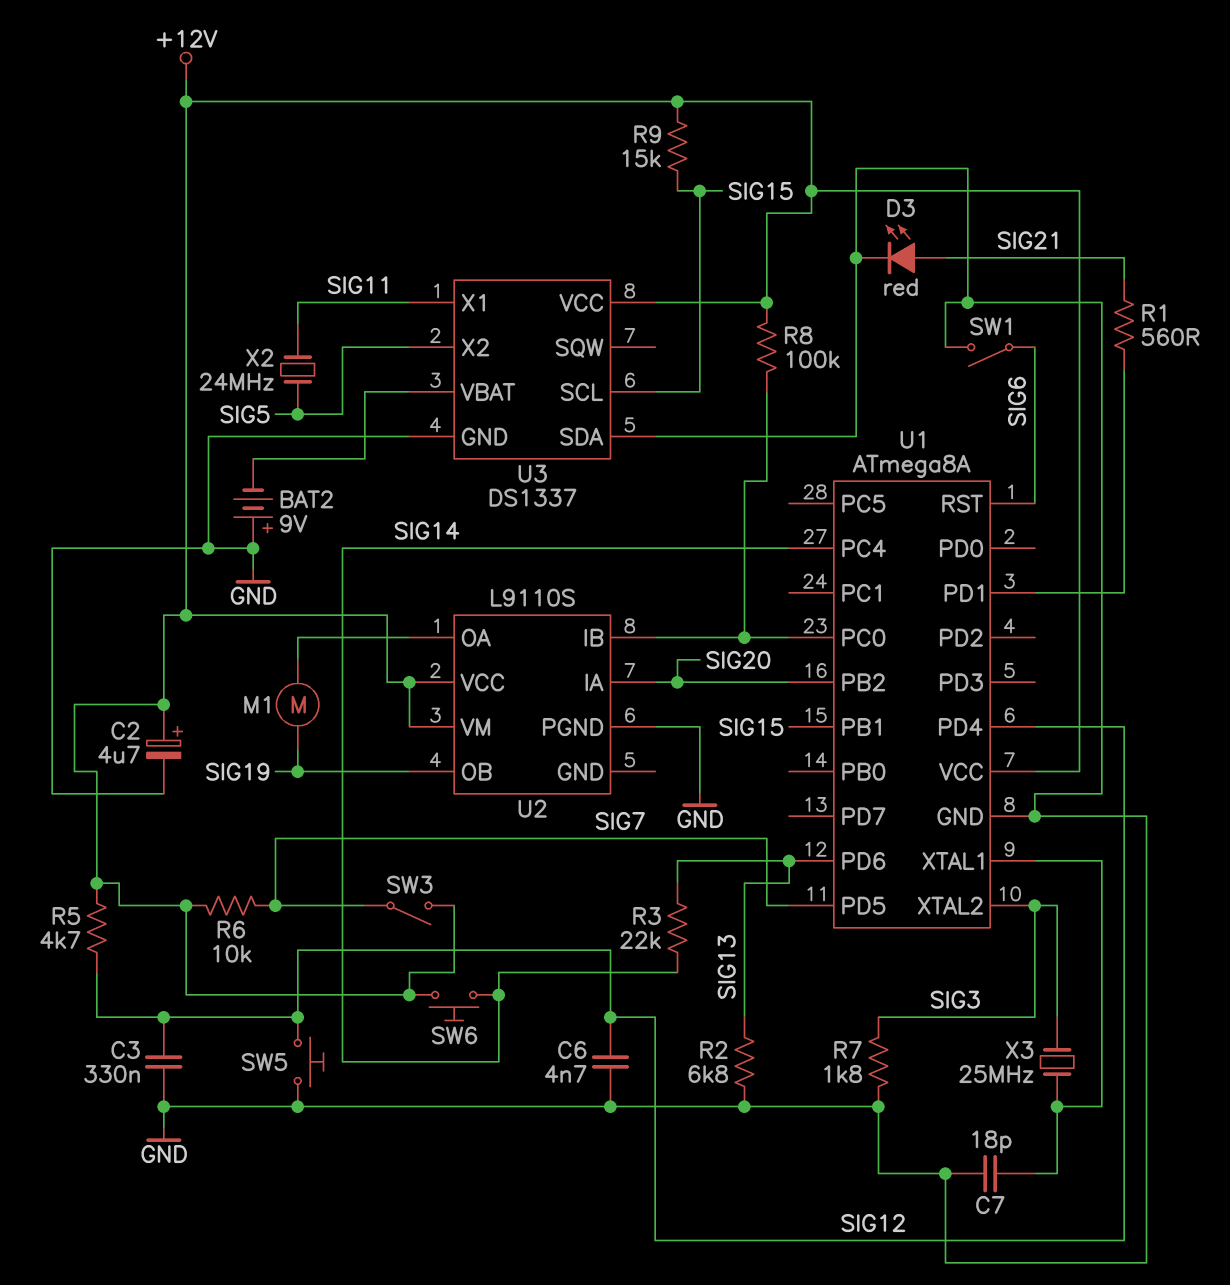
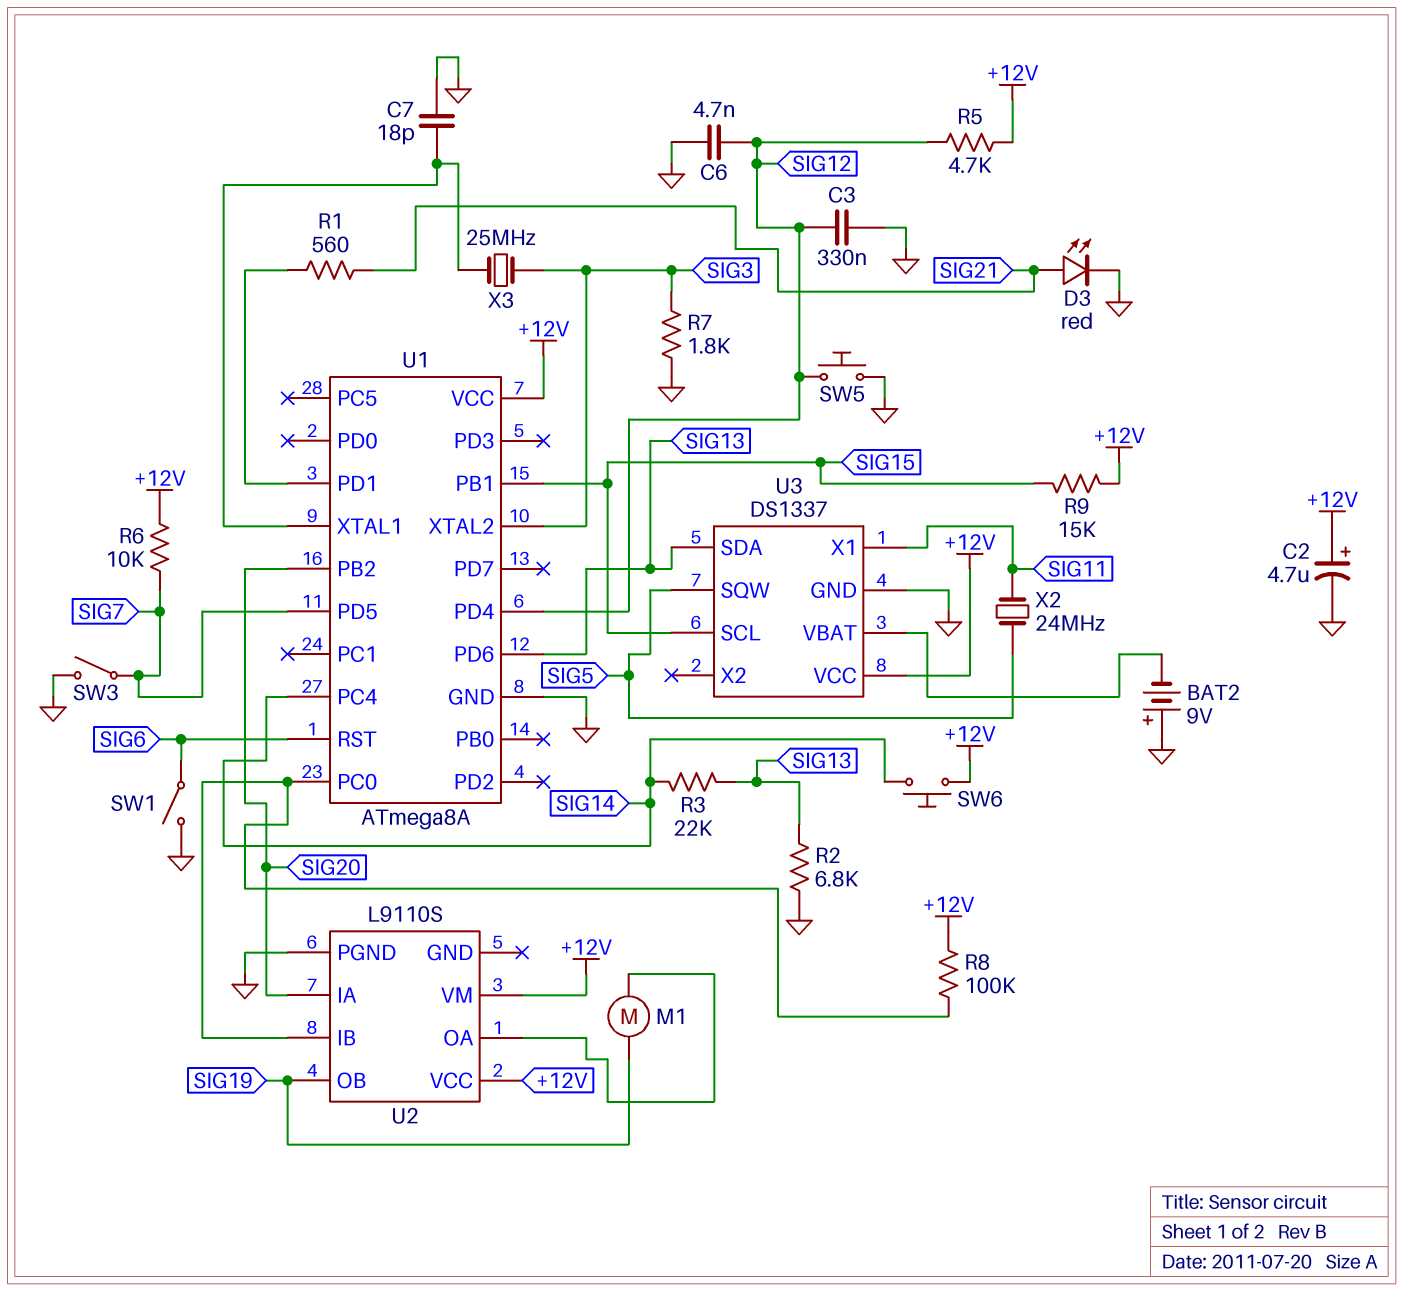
SW3: switch (+12V, SIG7) -> switch (GND, SIG7)
U3 pin SDA: GND -> SIG13
U3 pin SQW: none -> SIG5
U3 pin X2: SIG5 -> none

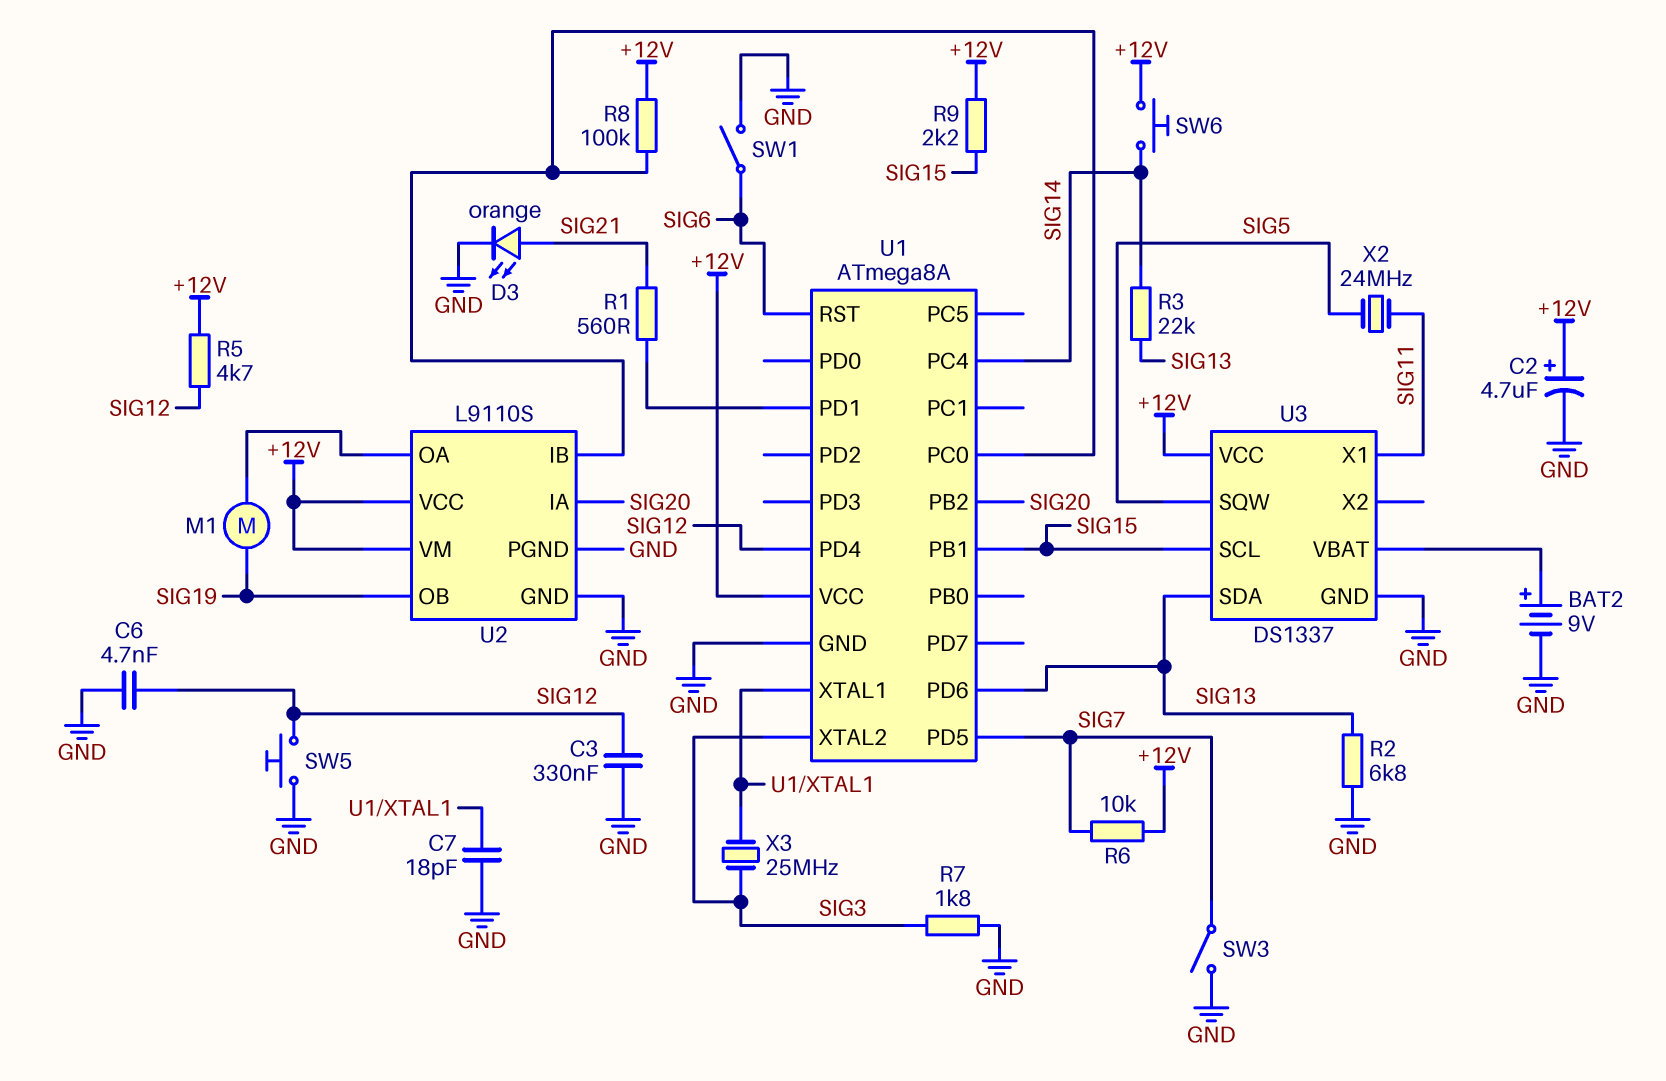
BAT2: 9V (plus GND, minus U3/VBAT) -> 9V (plus U3/VBAT, minus GND)
D3: LED red (A SIG21, K GND) -> LED orange (A SIG21, K GND)
R9: 15k (+12V, SIG15) -> 2.2k (+12V, SIG15)
U2 pin GND: none -> GND

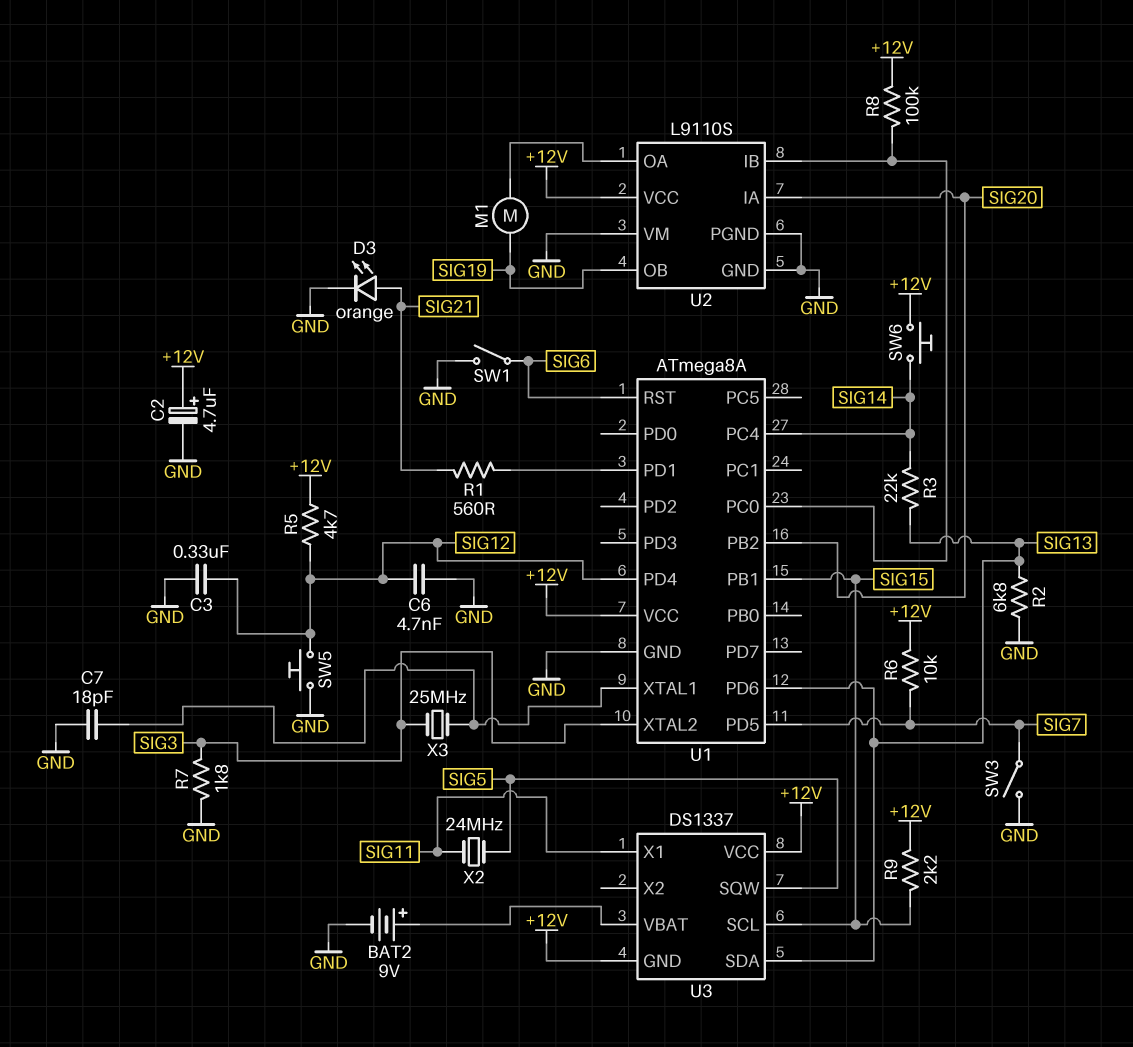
U2 pin VM: +12V -> GND
U3 pin GND: GND -> +12V

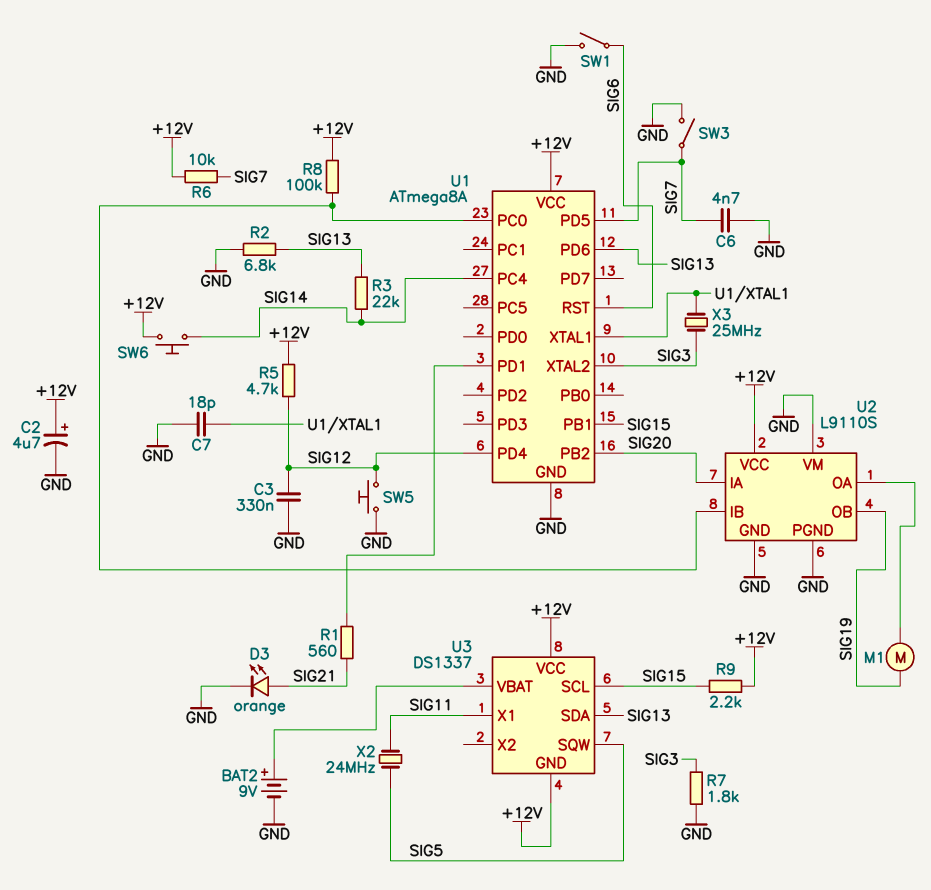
C6: 4.7nF (GND, SIG12) -> 4.7nF (GND, SIG7)

